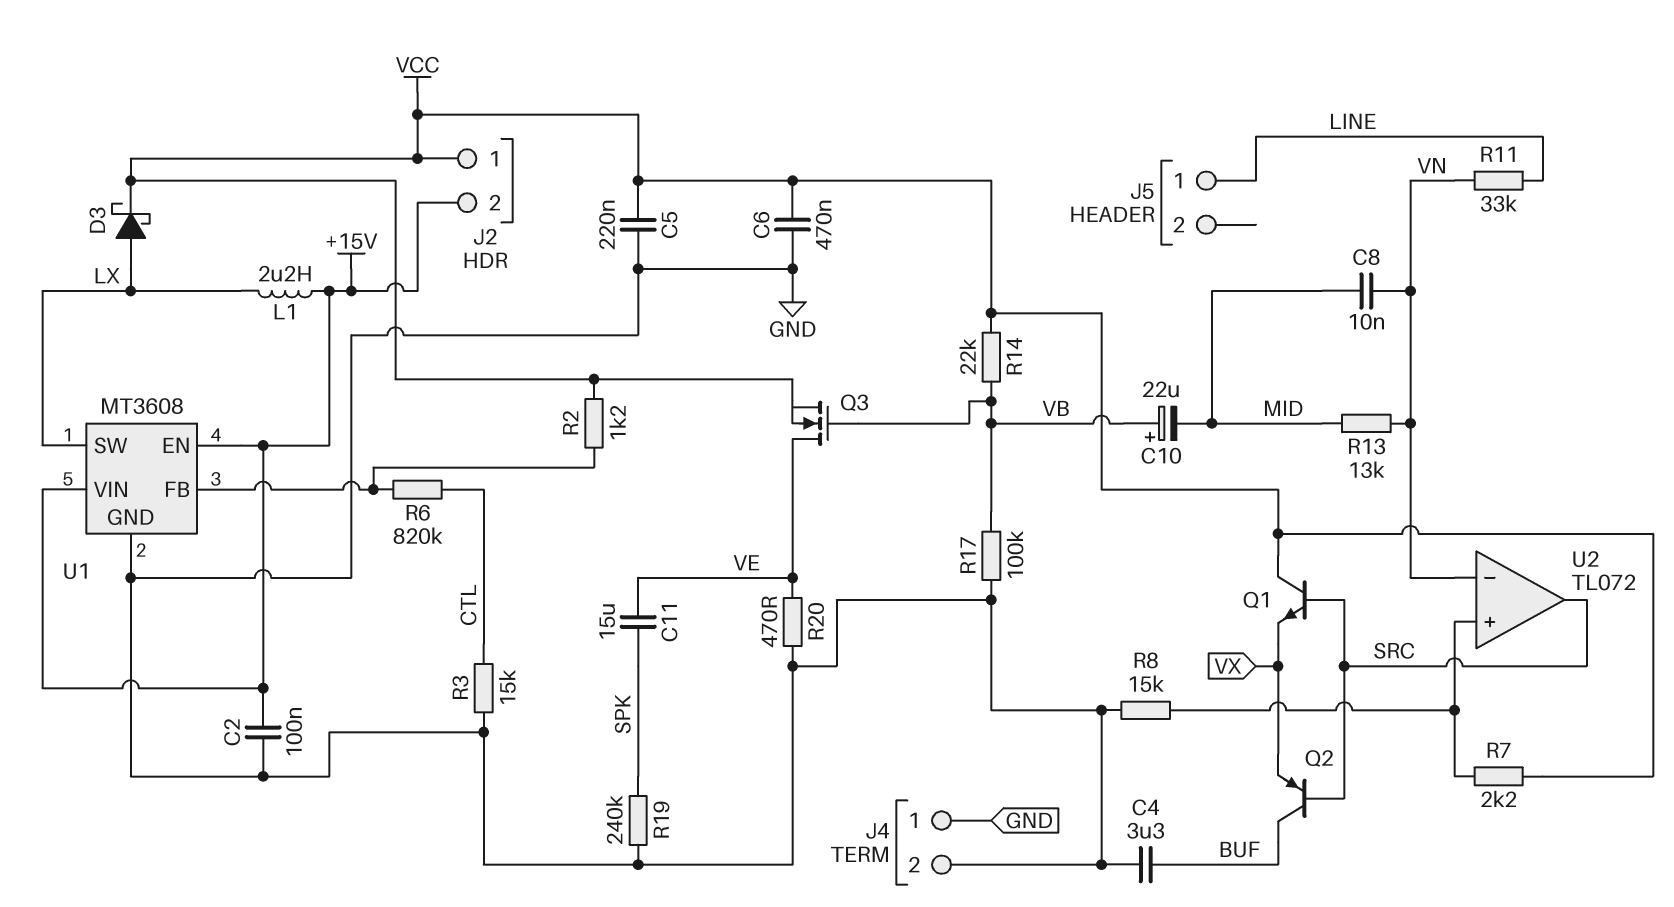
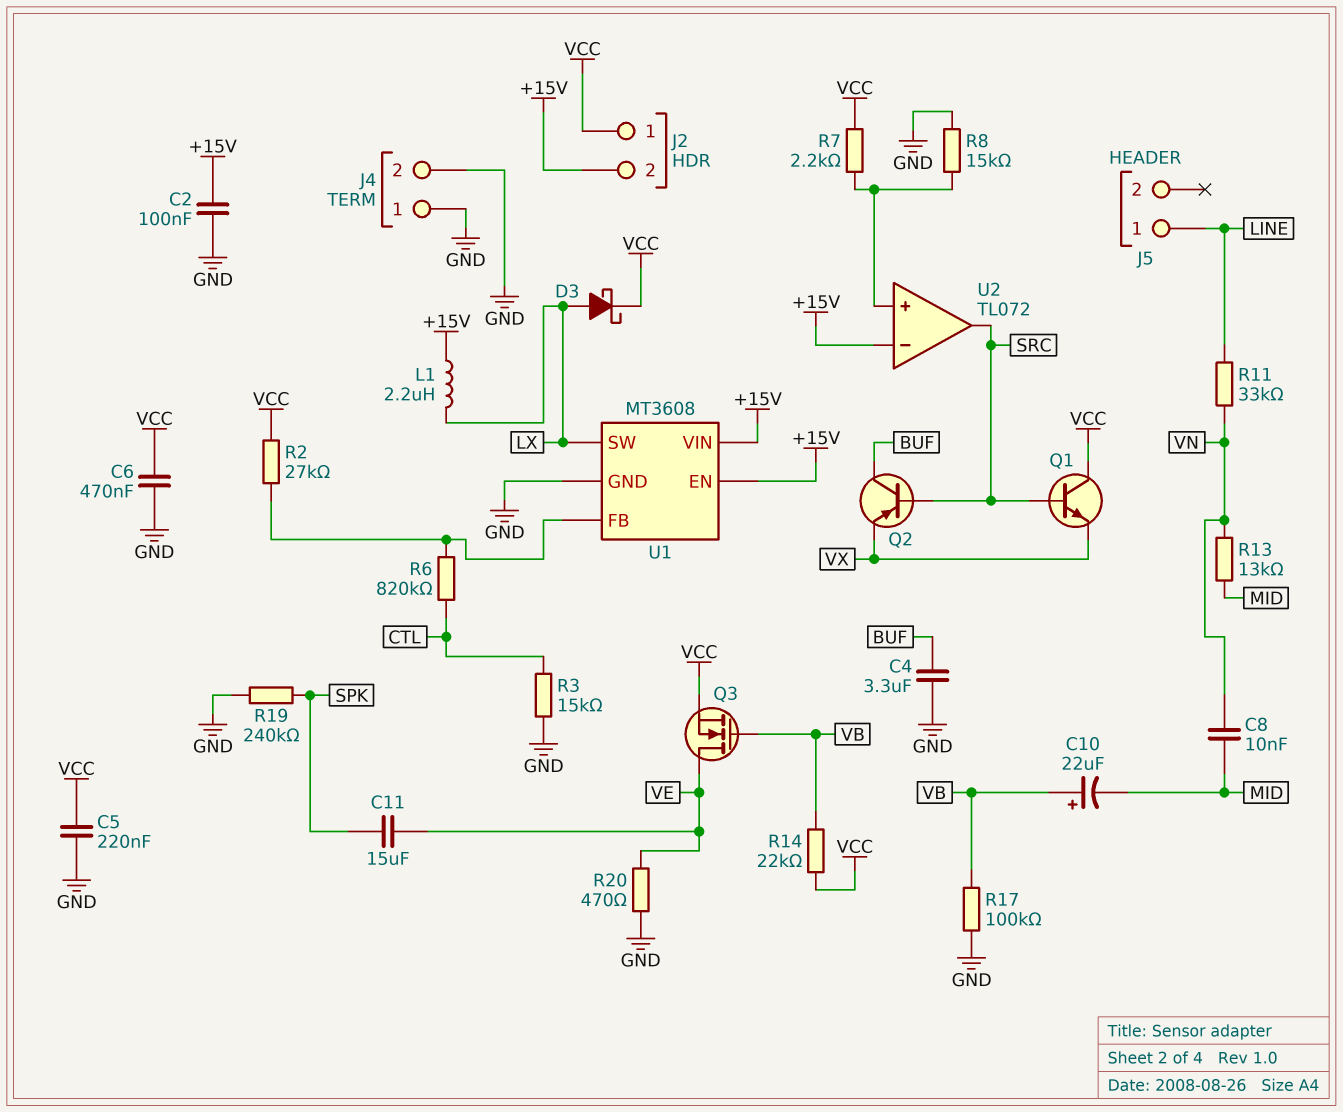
R2: 1.2k (U1/FB, VCC) -> 27k (U1/FB, VCC)
U2 pin in-: VN -> +15V

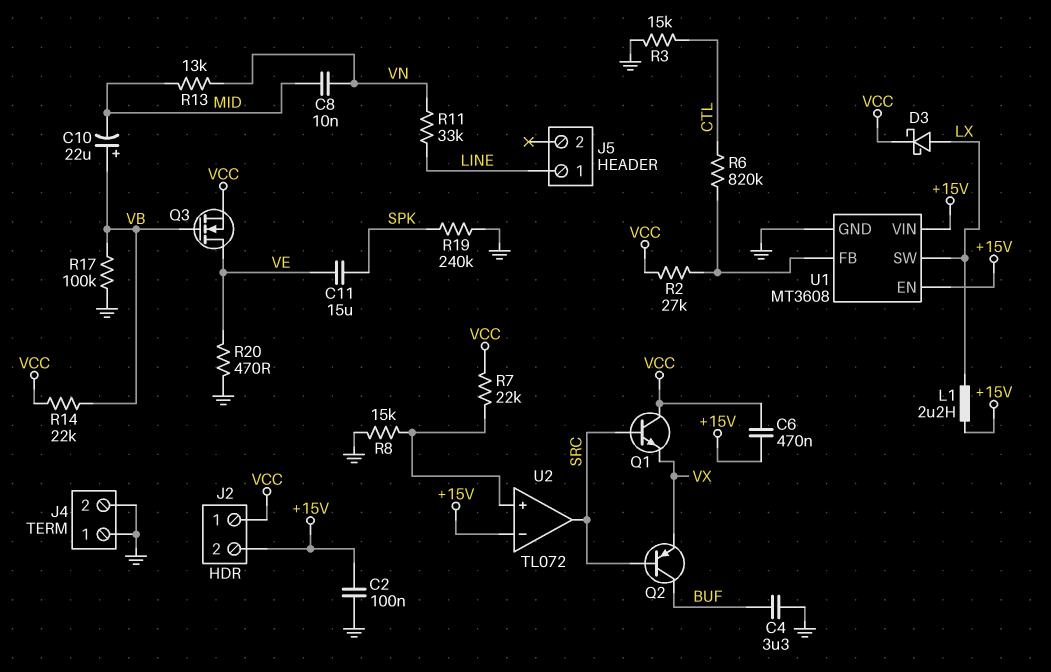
C5: 220nF (GND, VCC) -> none
C6: 470nF (GND, VCC) -> 470nF (+15V, VCC)
R7: 2.2k (U2/in+, VCC) -> 22k (U2/in+, VCC)

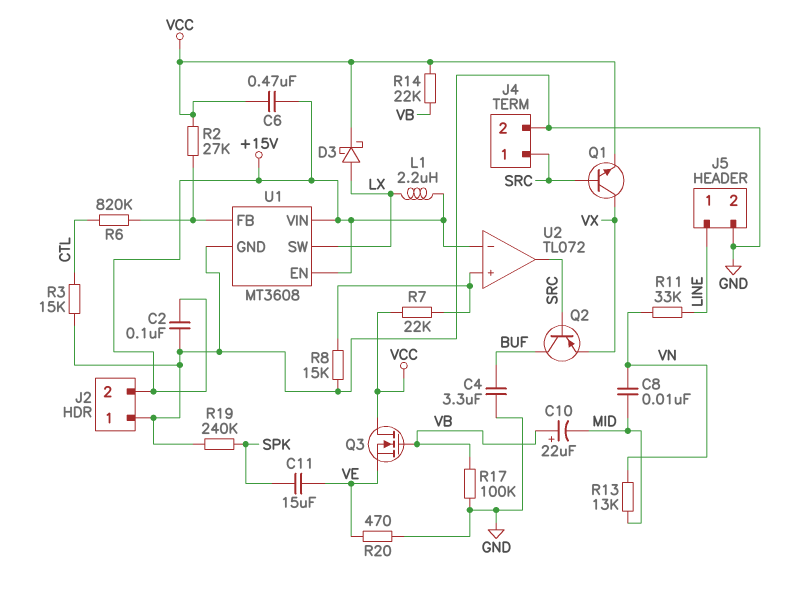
J2 pin 1: VCC -> GND
J4 pin 1: GND -> SRC
J5 pin 2: none -> GND
Q1: NPN (B SRC, C VCC, E VX) -> NPN (B SRC, C VX, E VCC)
Q3: NMOS (G VB, D VE, S VCC) -> NMOS (G VB, D VCC, S VE)

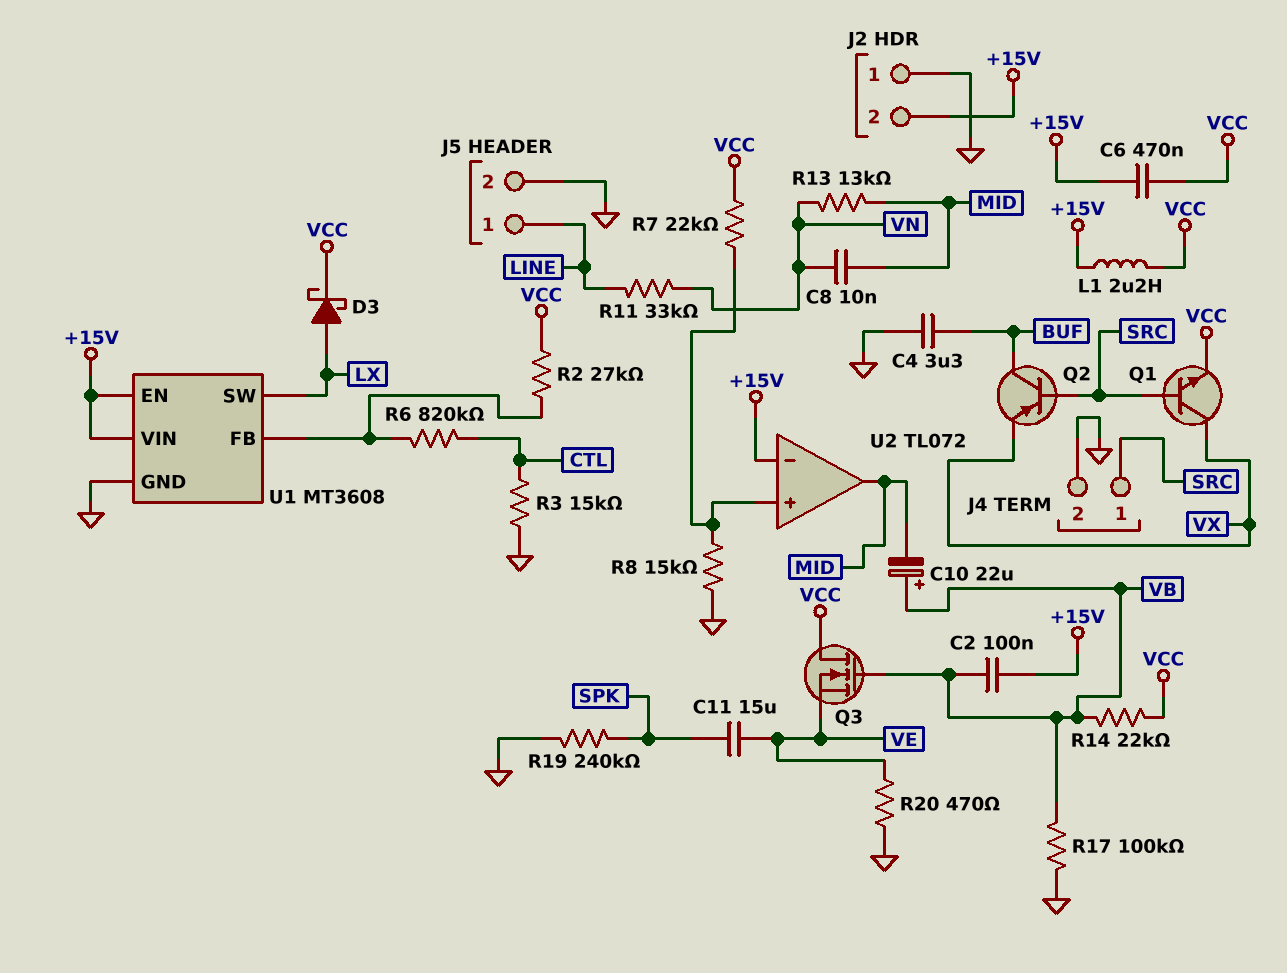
C2: 100nF (+15V, GND) -> 100nF (+15V, VB)
L1: 2.2uH (+15V, LX) -> 2.2uH (+15V, VCC)
U2 pin out: SRC -> MID

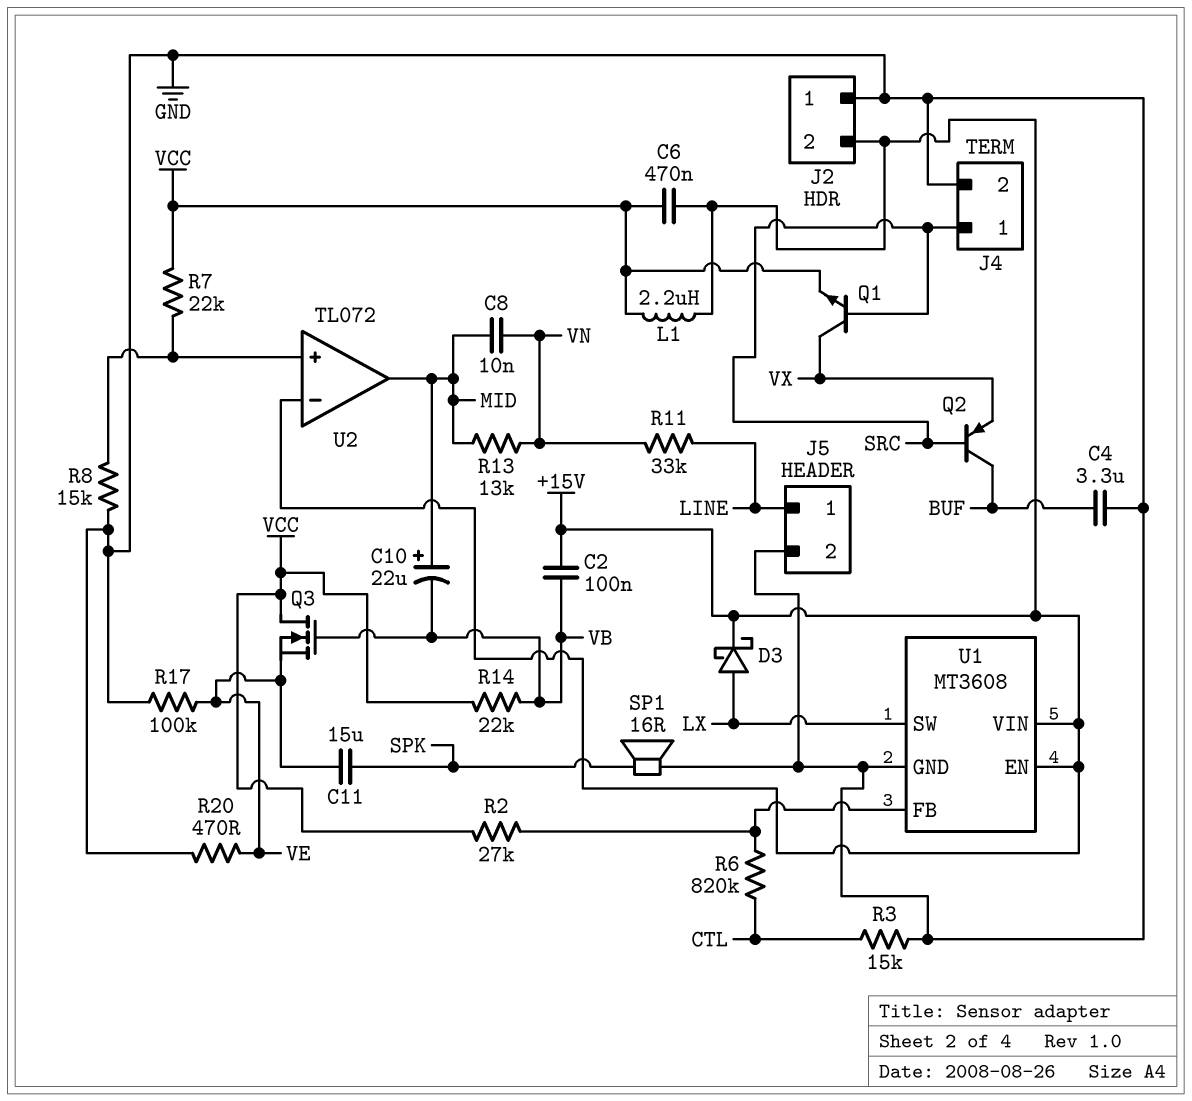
C10: 22uF (plus VB, minus MID) -> 22uF (plus MID, minus VB)
D3: schottky (A LX, K VCC) -> schottky (A LX, K +15V)
R17: 100k (GND, VB) -> 100k (GND, VE)
R19: 240k (GND, SPK) -> none
SP1: none -> speaker 16R (GND, SPK)

